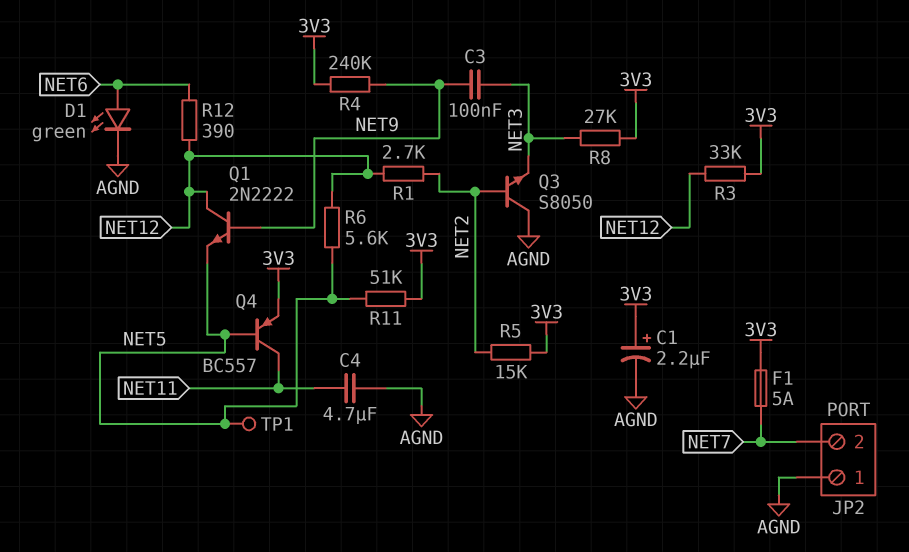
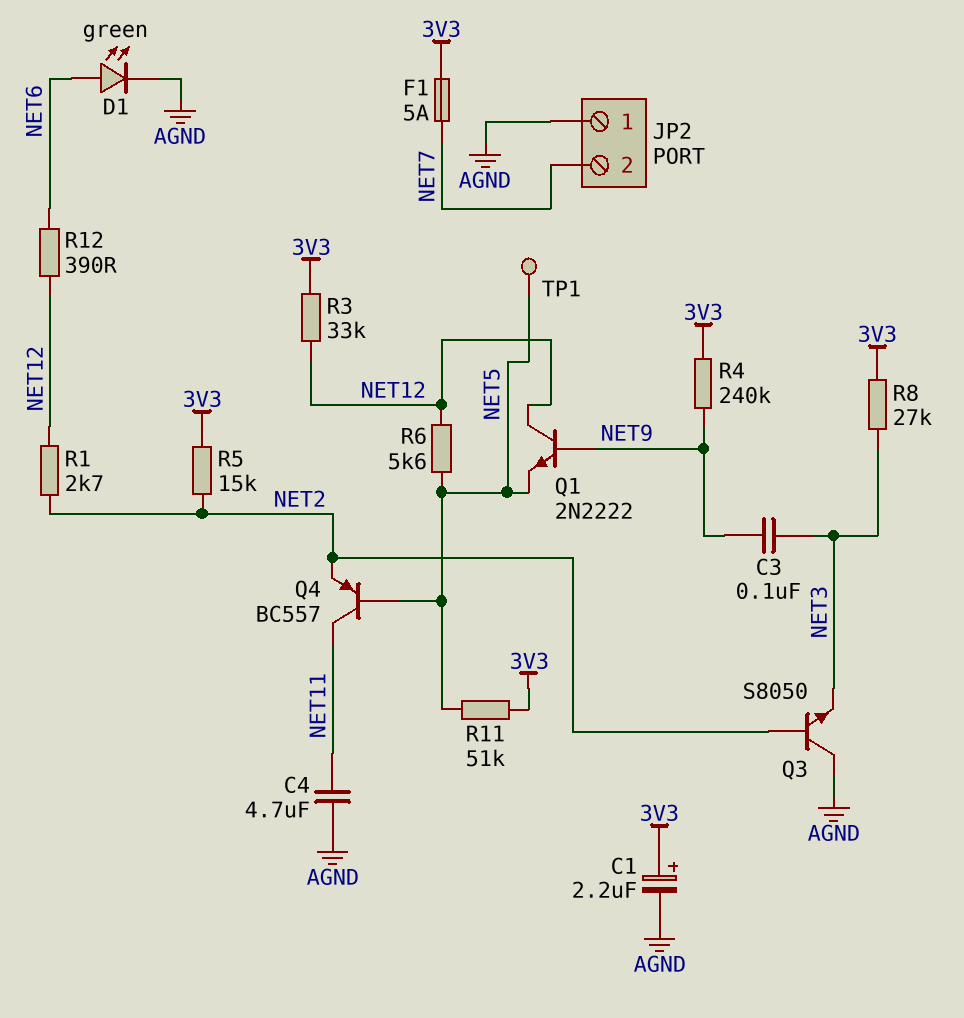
Q4: PNP BC557 (B NET5, C NET11, E 3V3) -> PNP BC557 (B NET5, C NET11, E NET2)

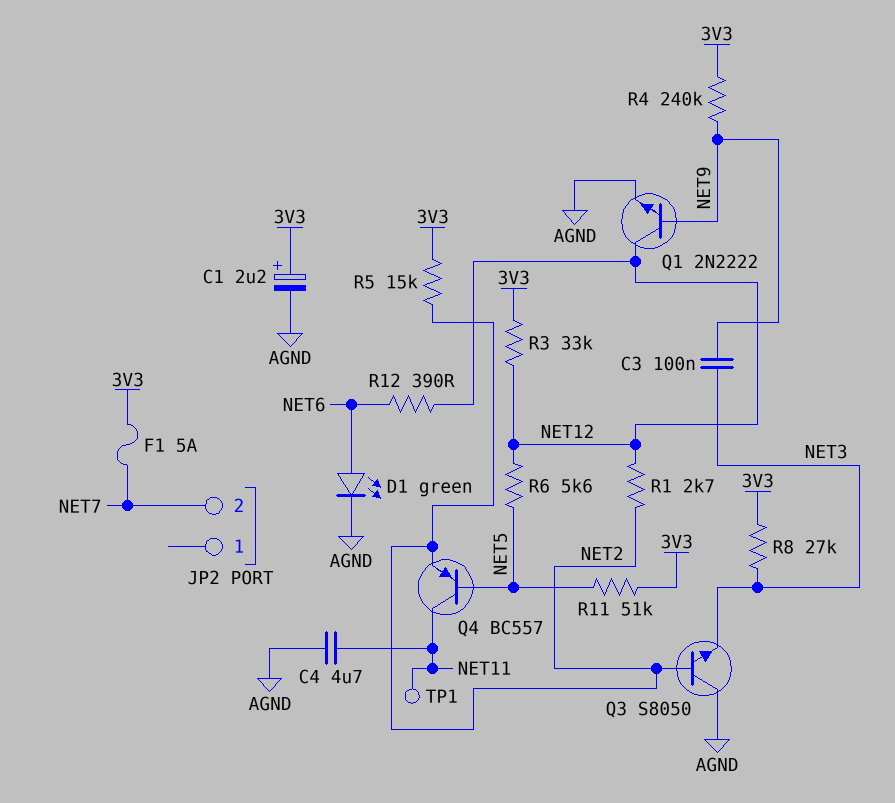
JP2 pin 1: AGND -> none
Q1: NPN 2N2222 (B NET9, C NET12, E NET5) -> NPN 2N2222 (B NET9, C NET12, E AGND)
TP1: test point (NET5) -> test point (NET11)

